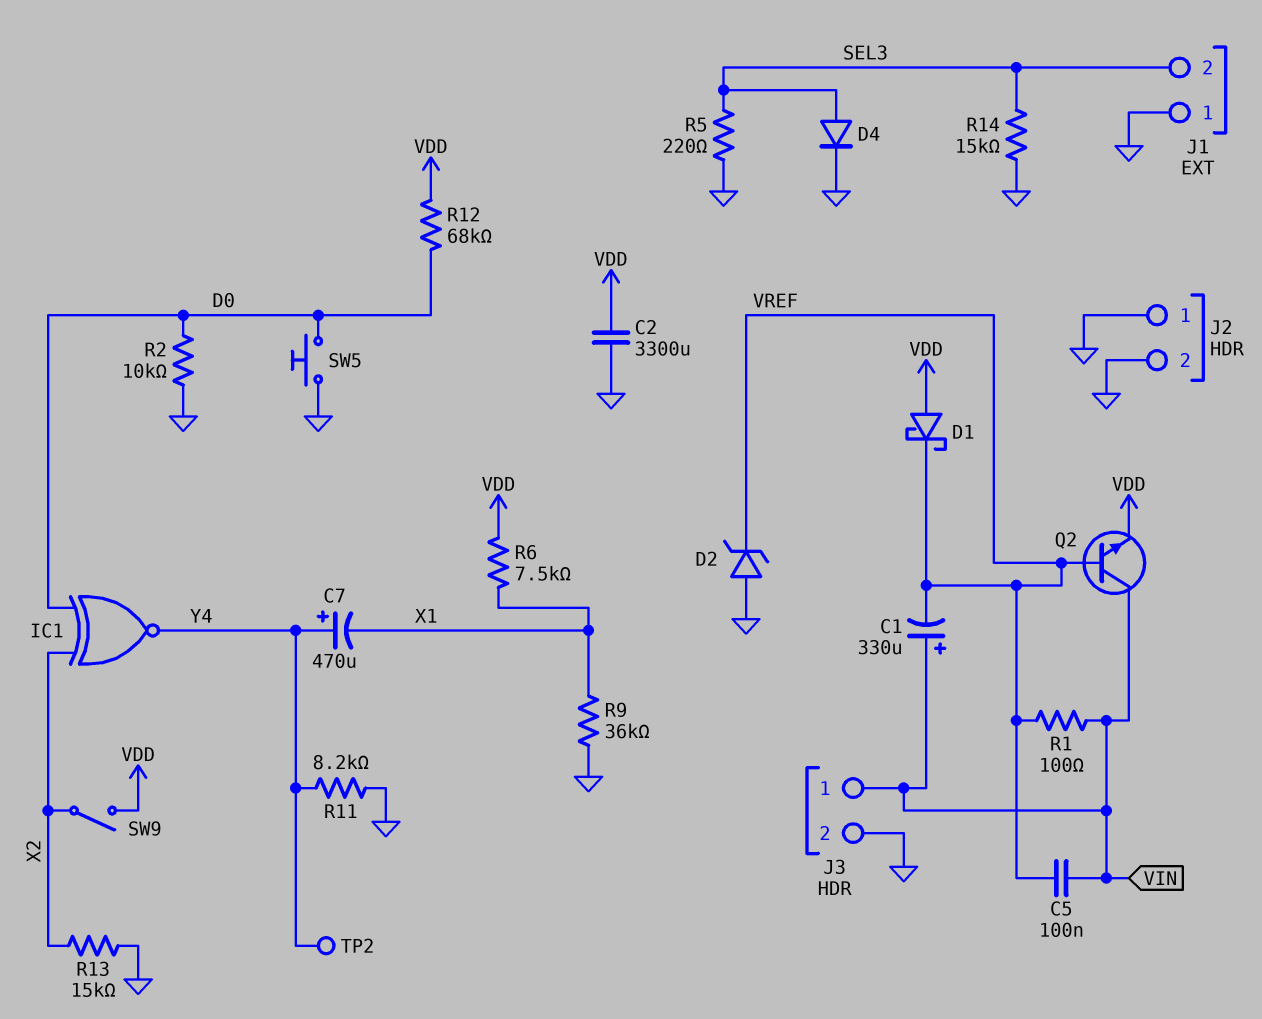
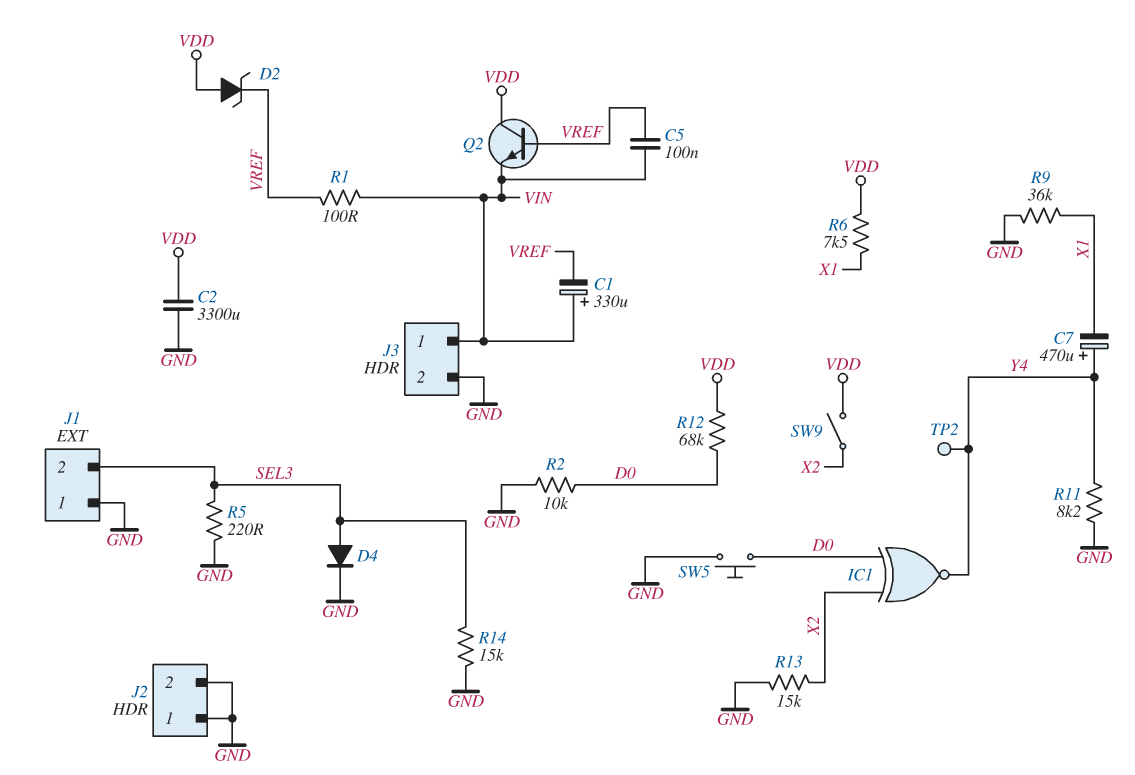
D1: schottky (A VDD, K VREF) -> none
D2: zener (A GND, K VREF) -> zener (A VDD, K VREF)
Q2: NPN (B VREF, C VIN, E VDD) -> NPN (B VREF, C VDD, E VIN)

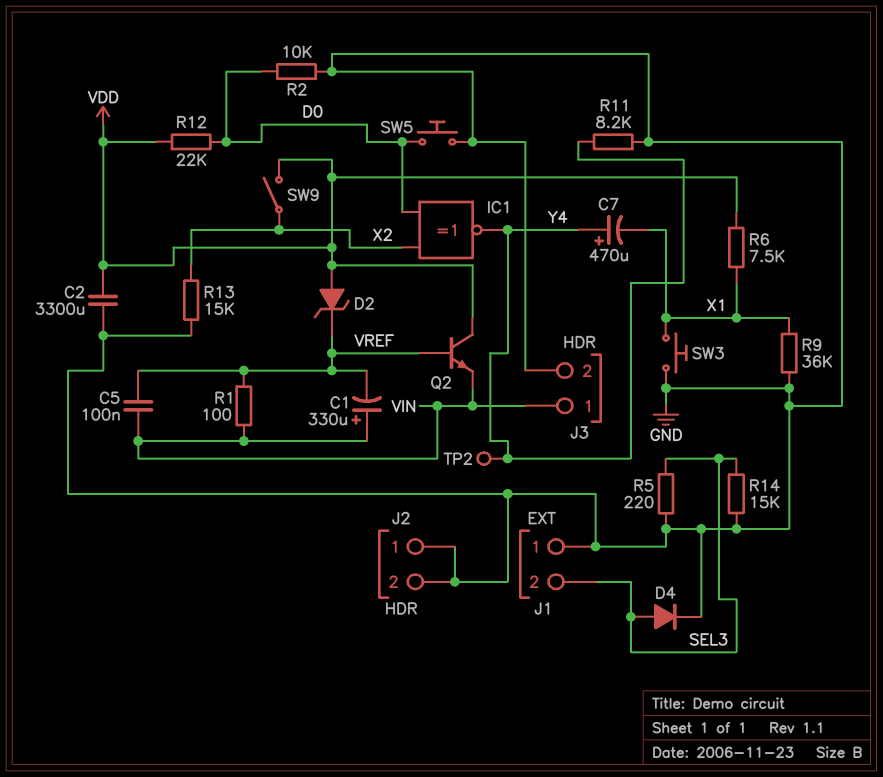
R12: 68k (D0, VDD) -> 22k (D0, VDD)
SW3: none -> button (GND, X1)

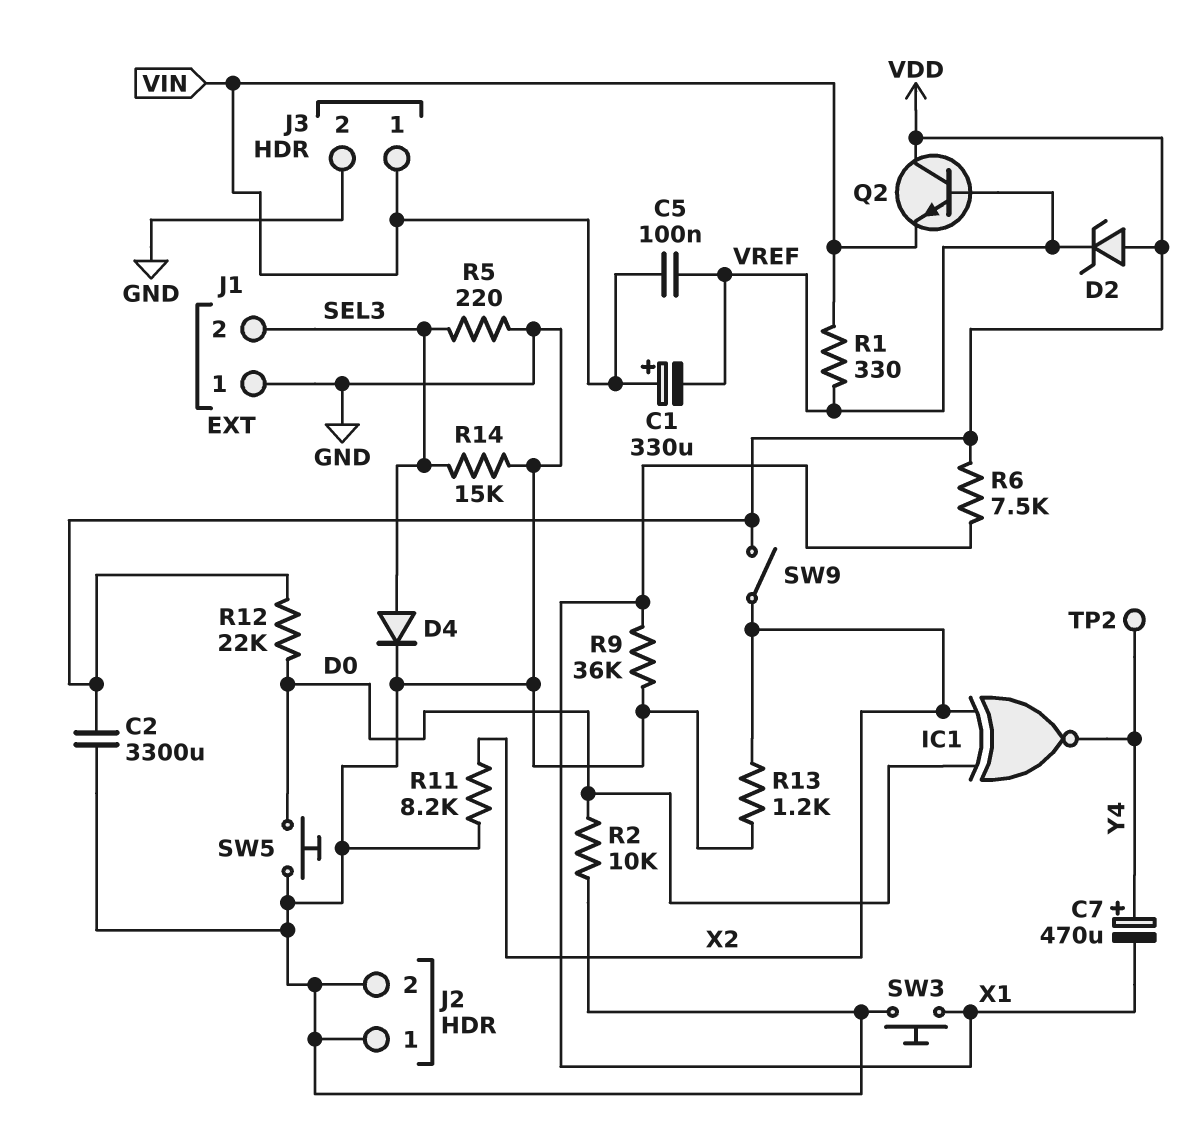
R1: 100 (VIN, VREF) -> 330 (VIN, VREF)
R11: 8.2k (GND, Y4) -> 8.2k (GND, X2)
R13: 15k (GND, X2) -> 1.2k (GND, X2)

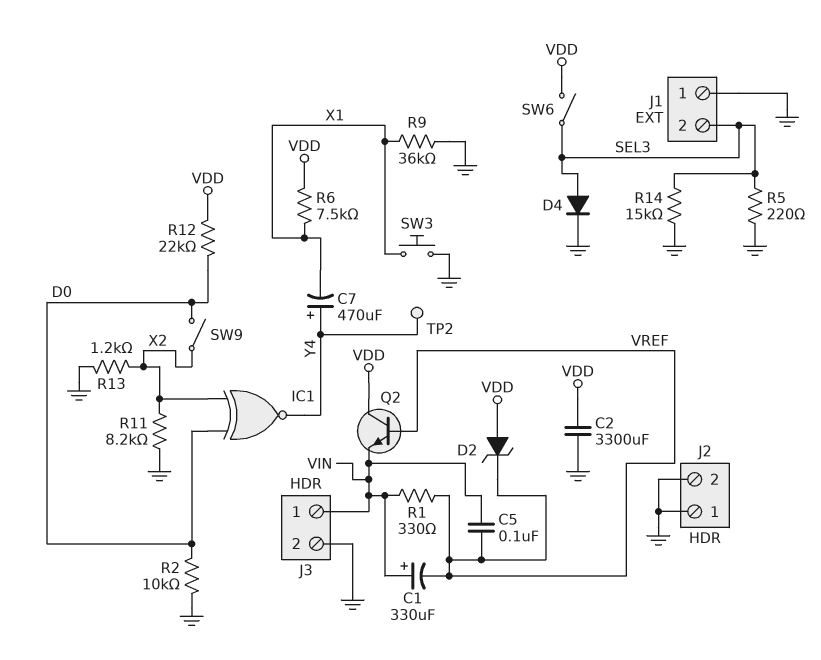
SW5: button (D0, GND) -> none
SW6: none -> switch (SEL3, VDD)
SW9: switch (VDD, X2) -> switch (D0, X2)

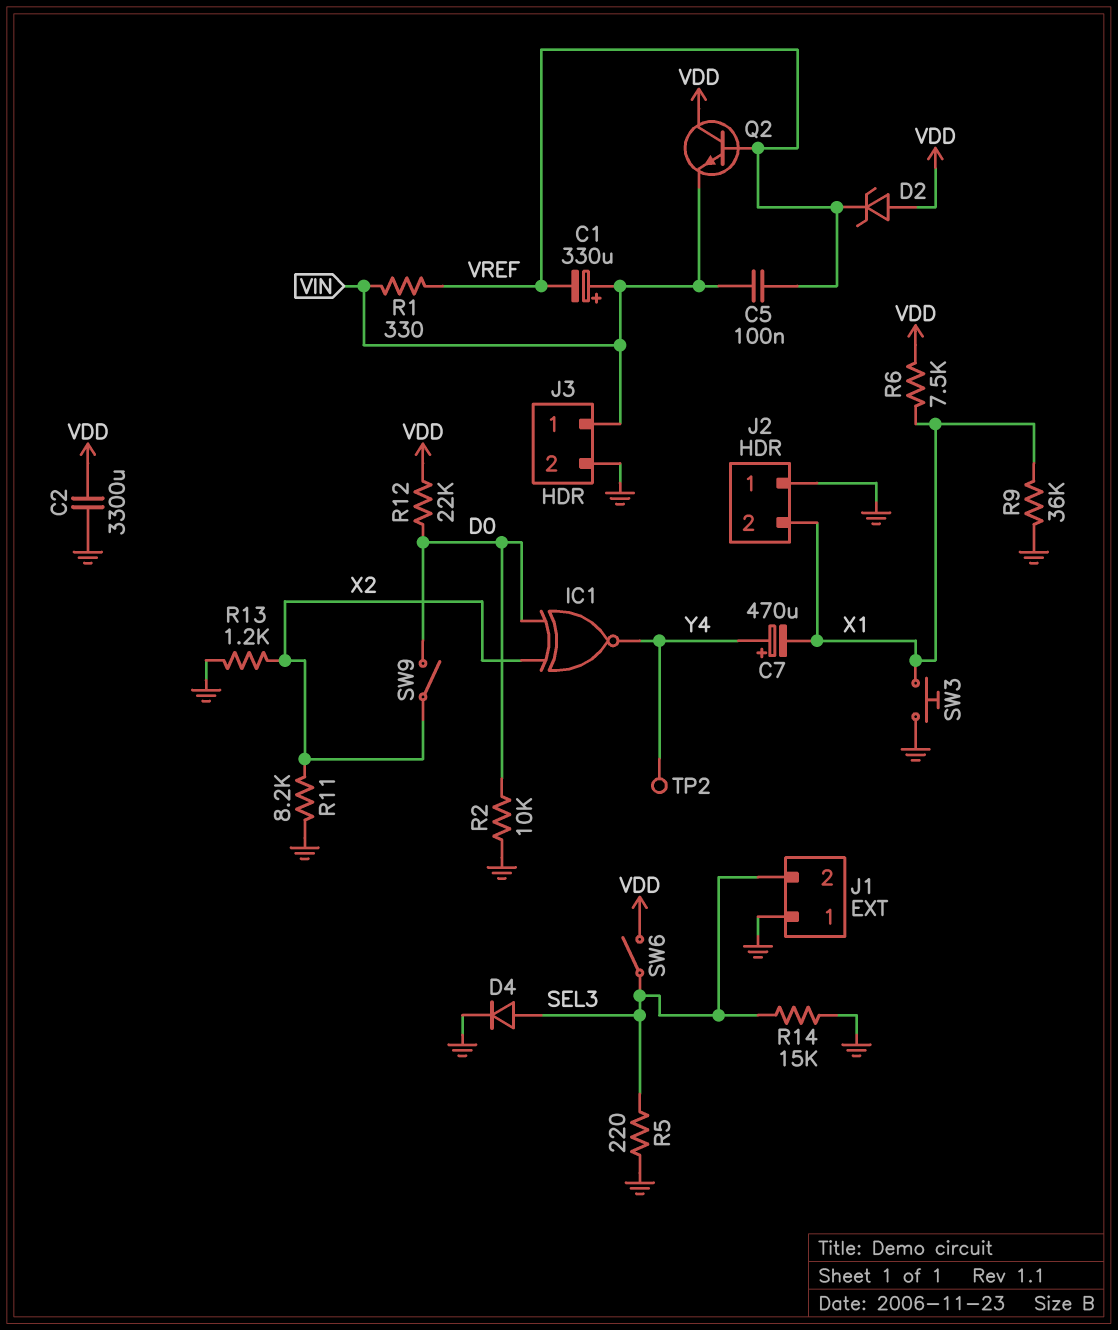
J2 pin 2: GND -> X1

